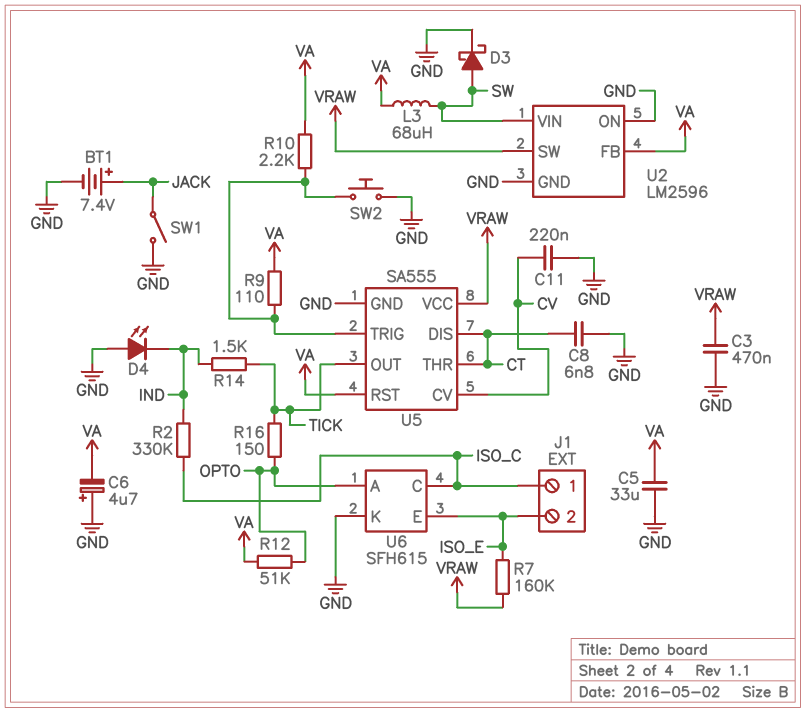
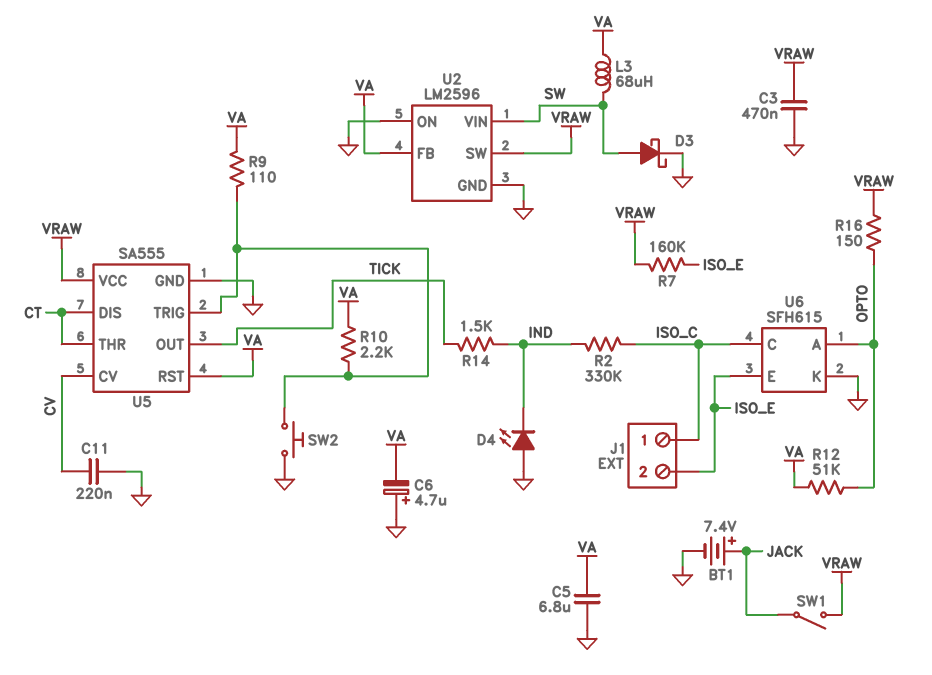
C5: 33uF (GND, VA) -> 6.8uF (GND, VA)
C8: 6.8nF (CT, GND) -> none
R16: 150 (OPTO, TICK) -> 150 (OPTO, VRAW)
SW1: switch (GND, JACK) -> switch (JACK, VRAW)

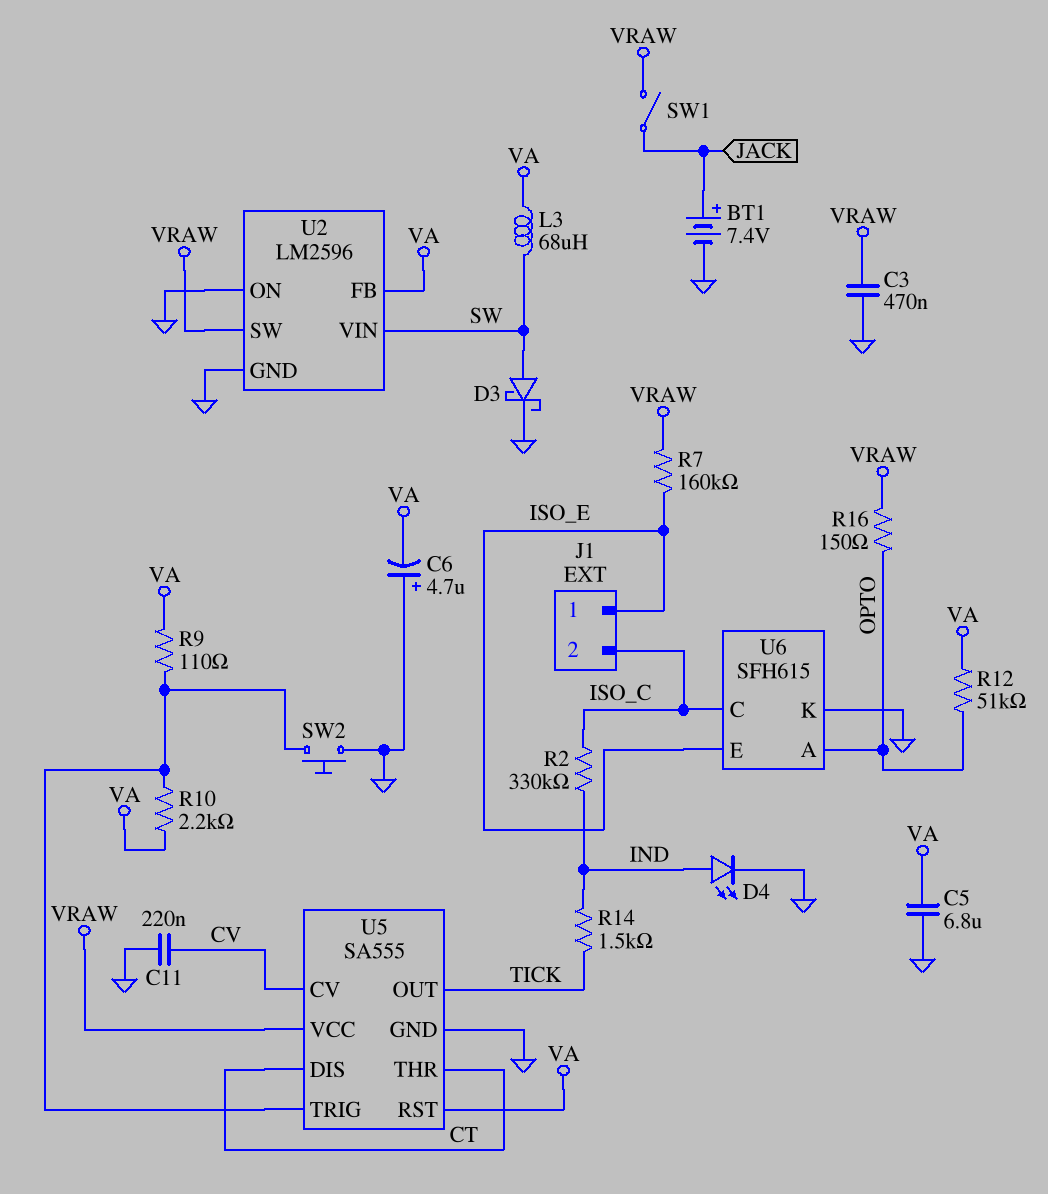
D4: LED (A GND, K IND) -> LED (A IND, K GND)
J1 pin 1: ISO_C -> ISO_E
J1 pin 2: ISO_E -> ISO_C

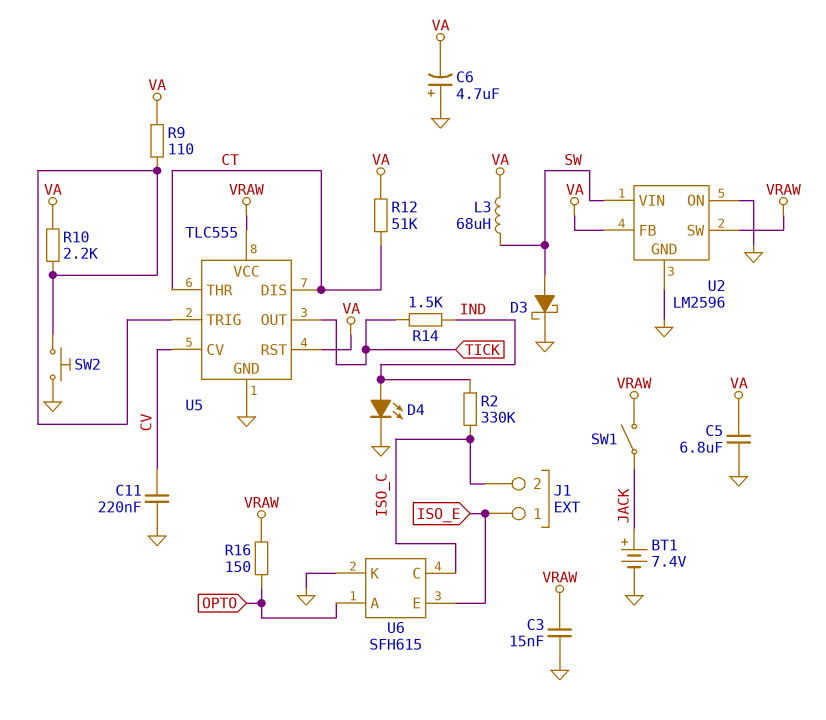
C3: 470nF (GND, VRAW) -> 15nF (GND, VRAW)
R7: 160k (ISO_E, VRAW) -> none
R12: 51k (OPTO, VA) -> 51k (CT, VA)
U5: SA555 -> TLC555

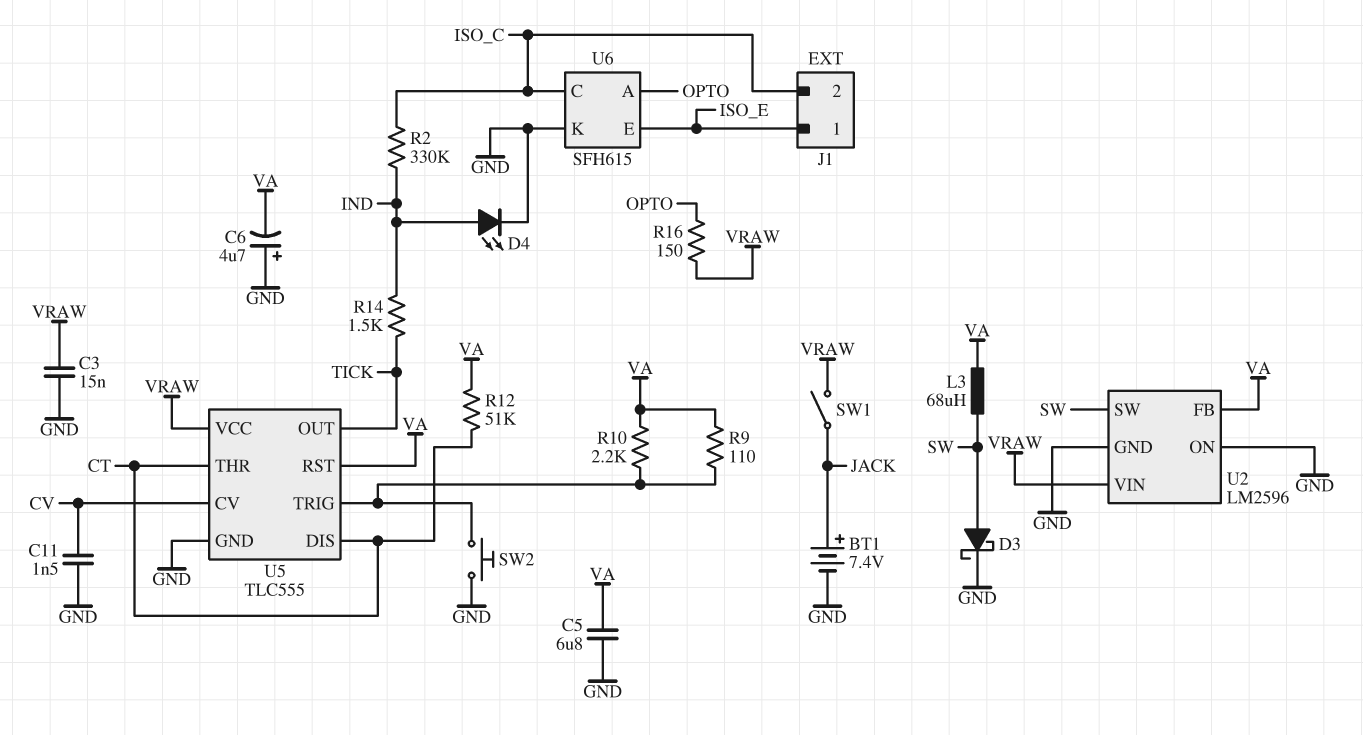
C11: 220nF (CV, GND) -> 1.5nF (CV, GND)
U2 pin SW: VRAW -> SW
U2 pin VIN: SW -> VRAW

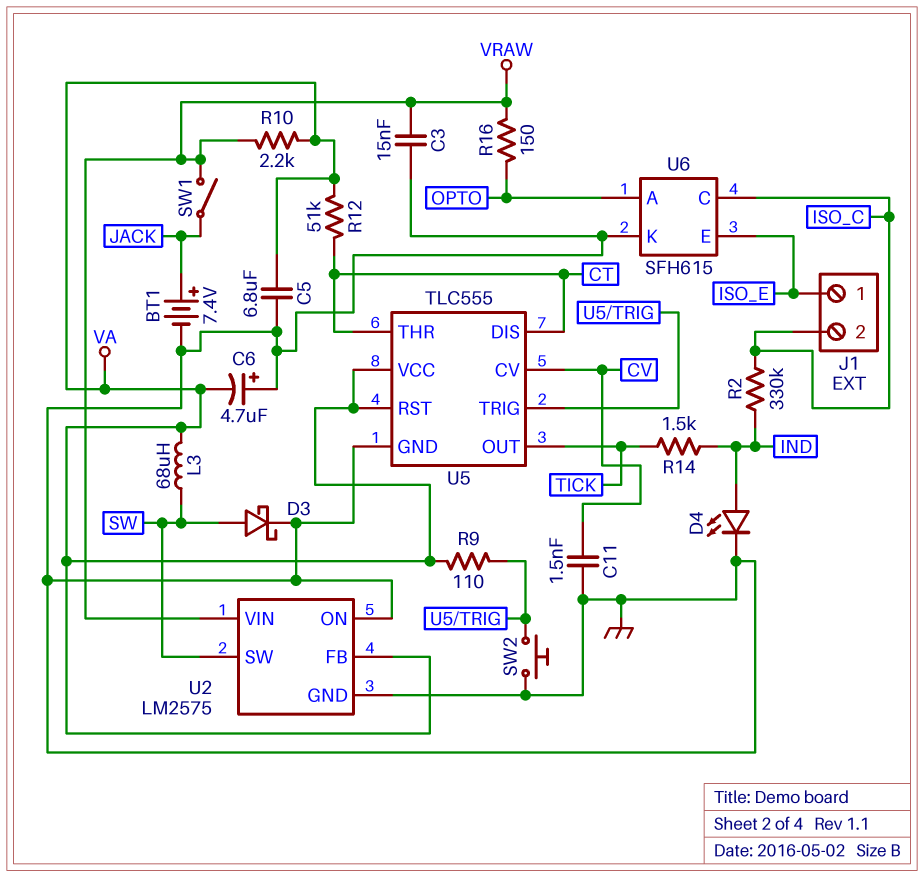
R10: 2.2k (U5/TRIG, VA) -> 2.2k (VA, VRAW)
U2: LM2596 -> LM2575
U5 pin VCC: VRAW -> VA

